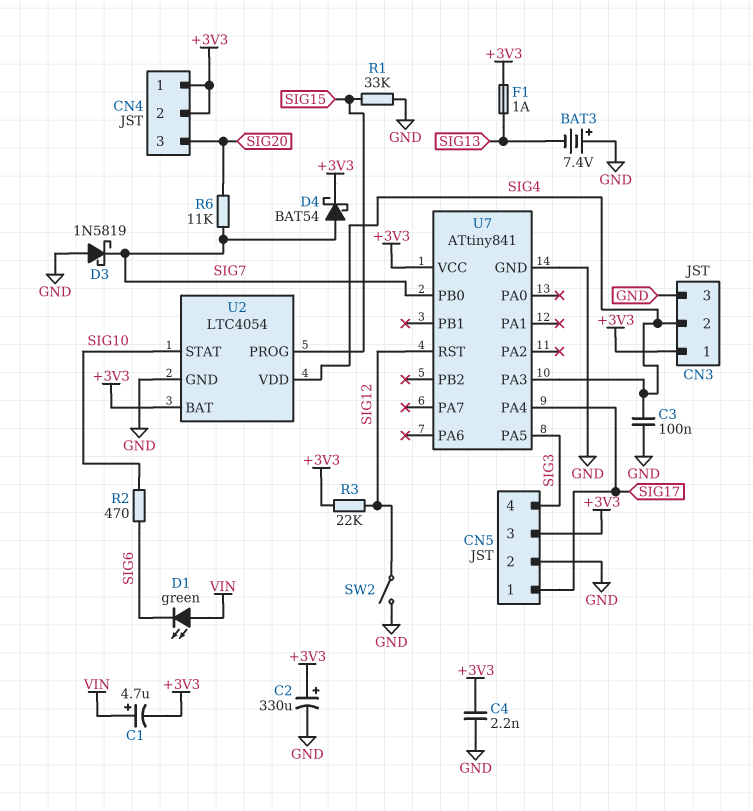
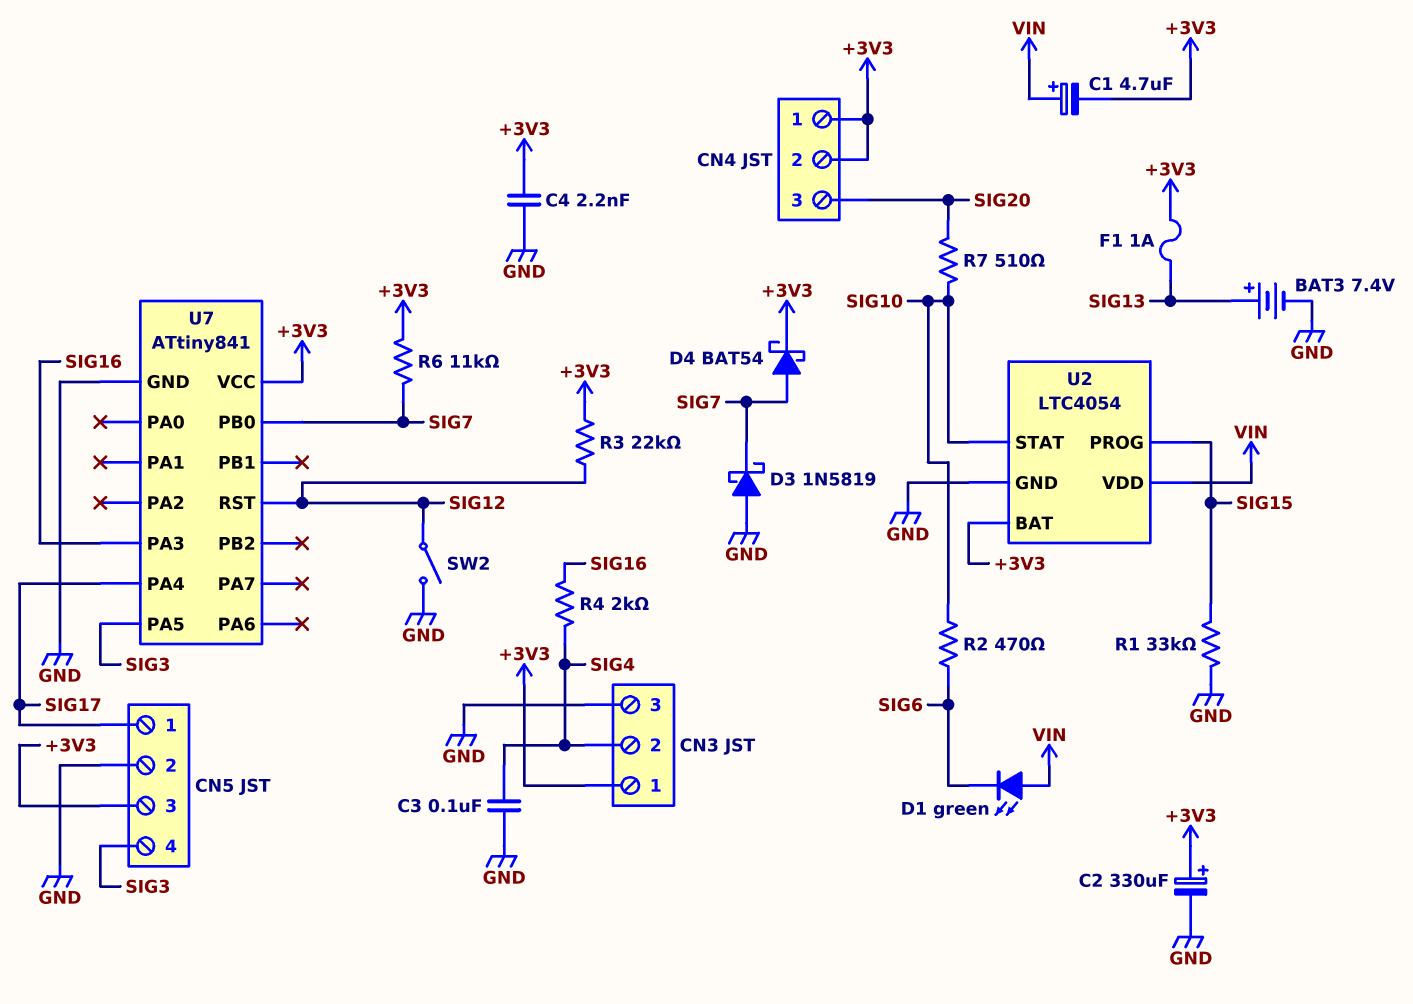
BAT3: 7.4V (plus GND, minus SIG13) -> 7.4V (plus SIG13, minus GND)
R4: none -> 2k (SIG4, SIG16)
R6: 11k (SIG7, SIG20) -> 11k (+3V3, SIG7)
R7: none -> 510 (SIG10, SIG20)
U2 pin VDD: SIG4 -> VIN
U7 pin PA3: SIG4 -> SIG16

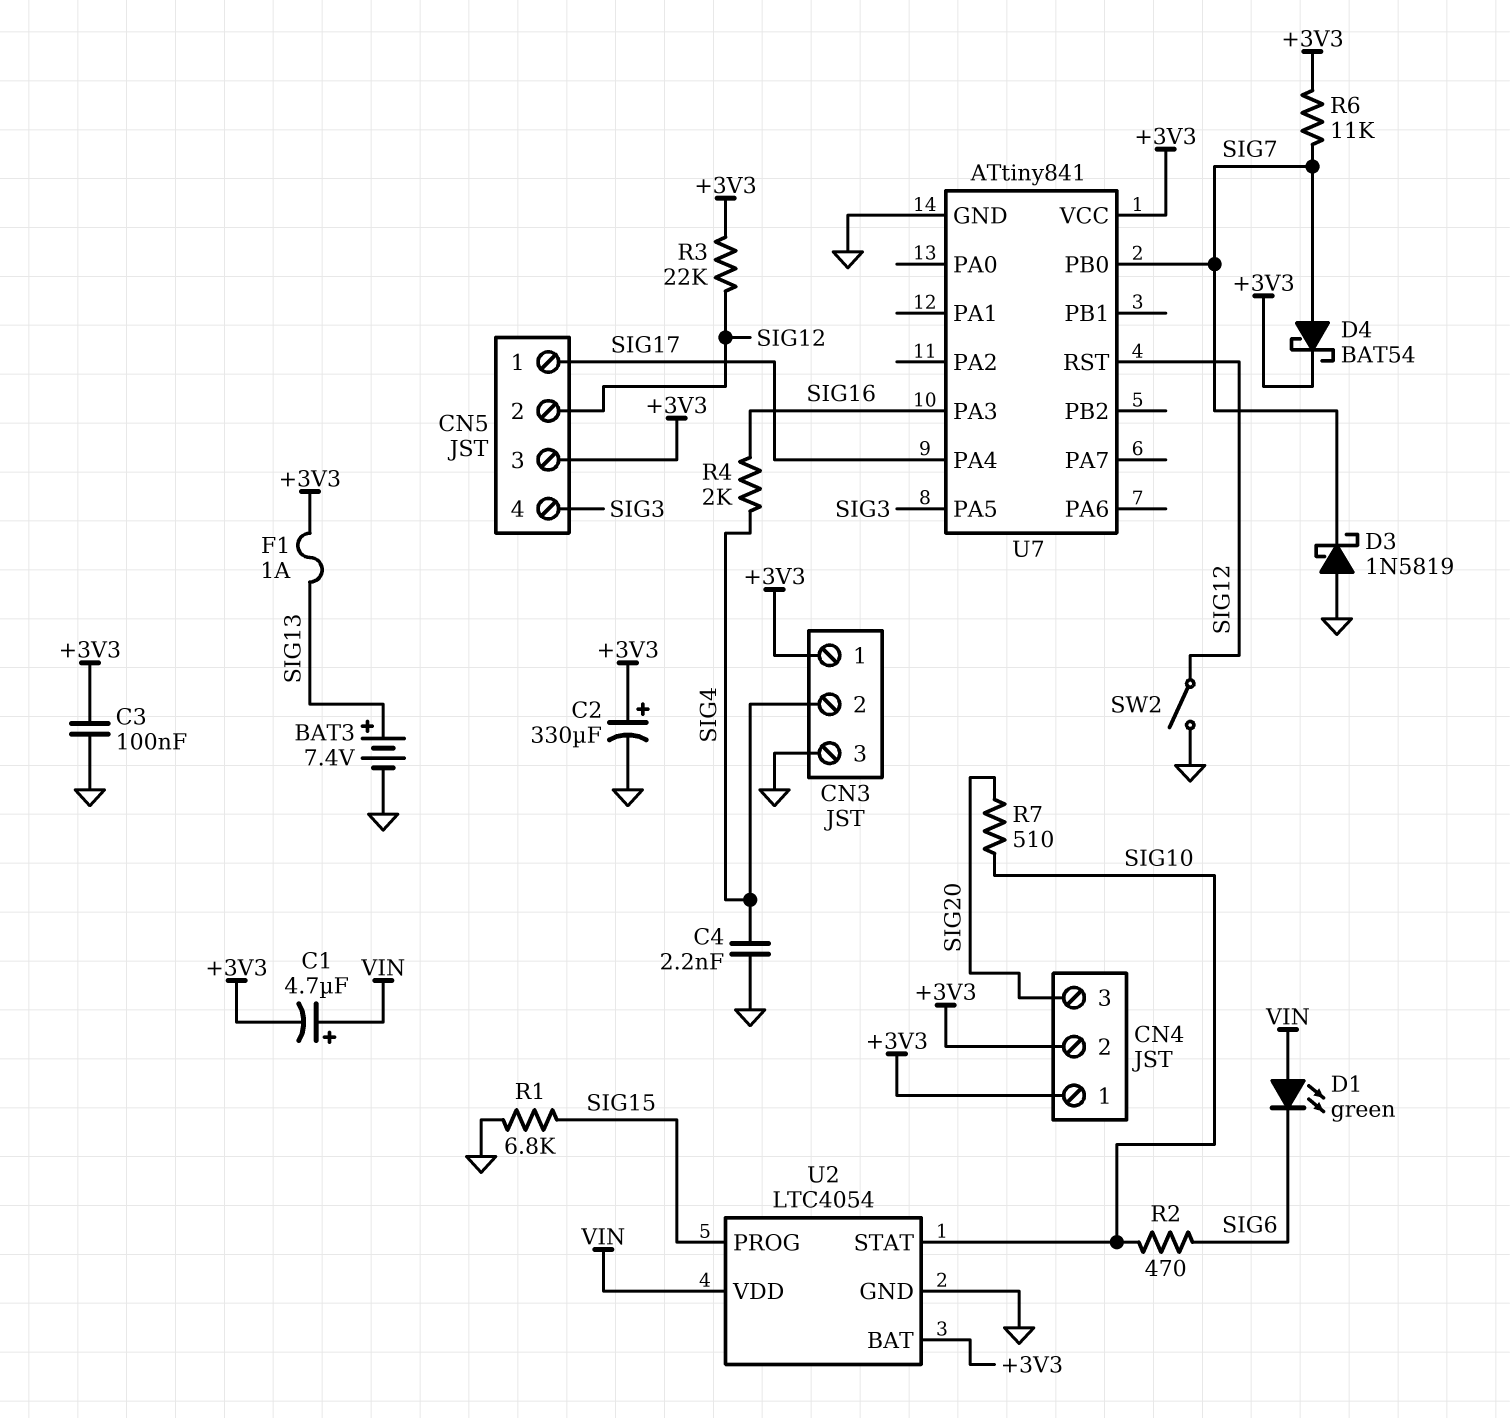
C3: 100nF (GND, SIG4) -> 100nF (+3V3, GND)
C4: 2.2nF (+3V3, GND) -> 2.2nF (GND, SIG4)
CN5 pin 2: GND -> SIG12
R1: 33k (GND, SIG15) -> 6.8k (GND, SIG15)

